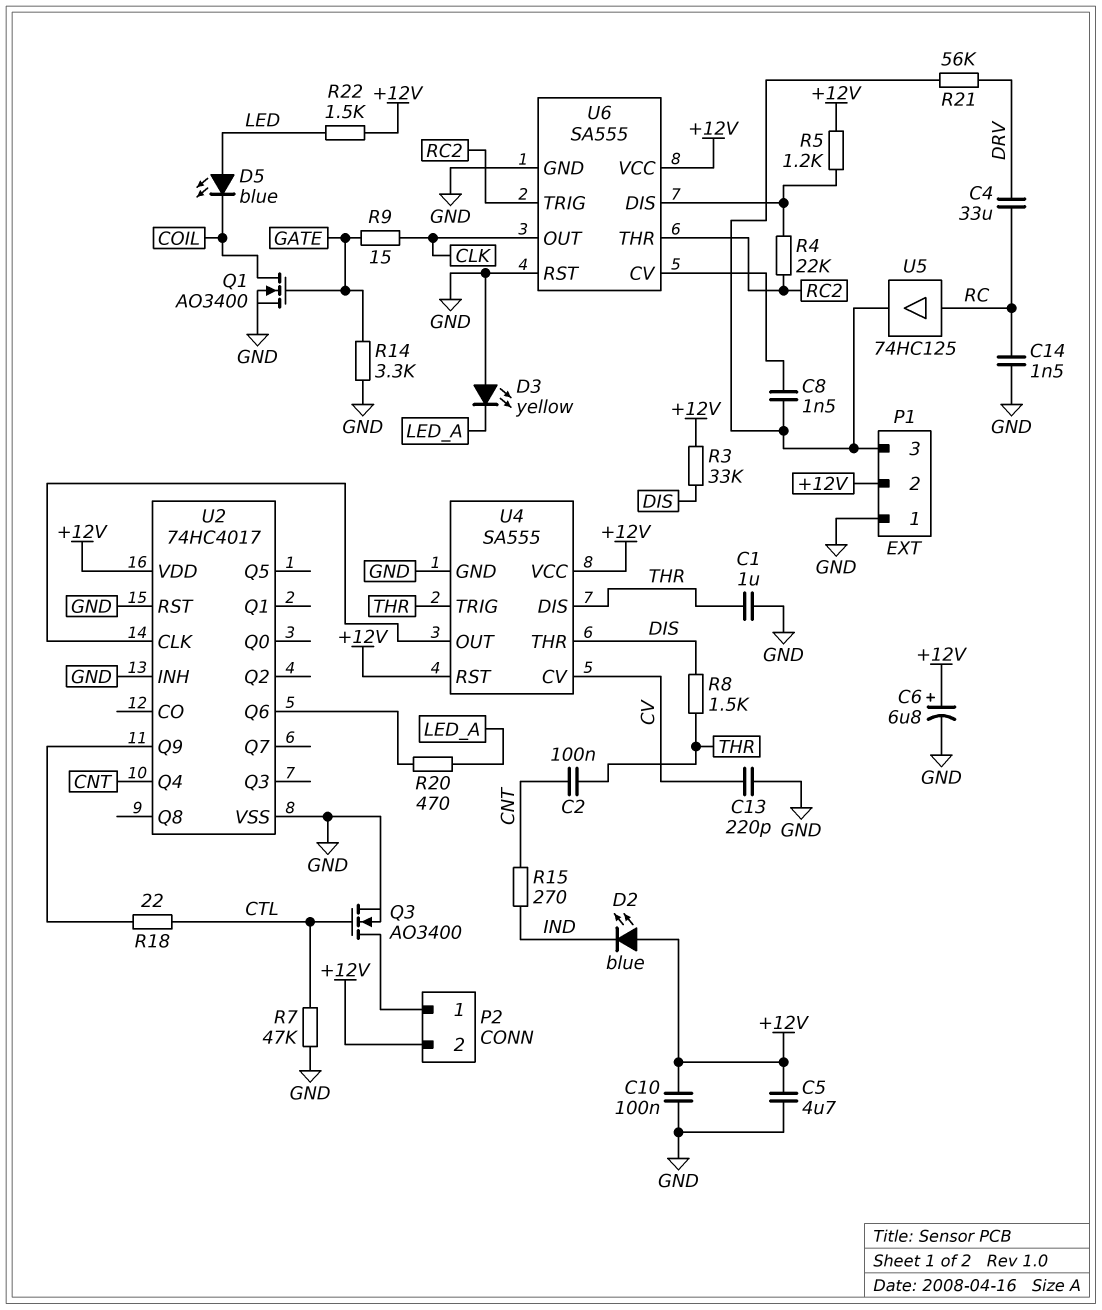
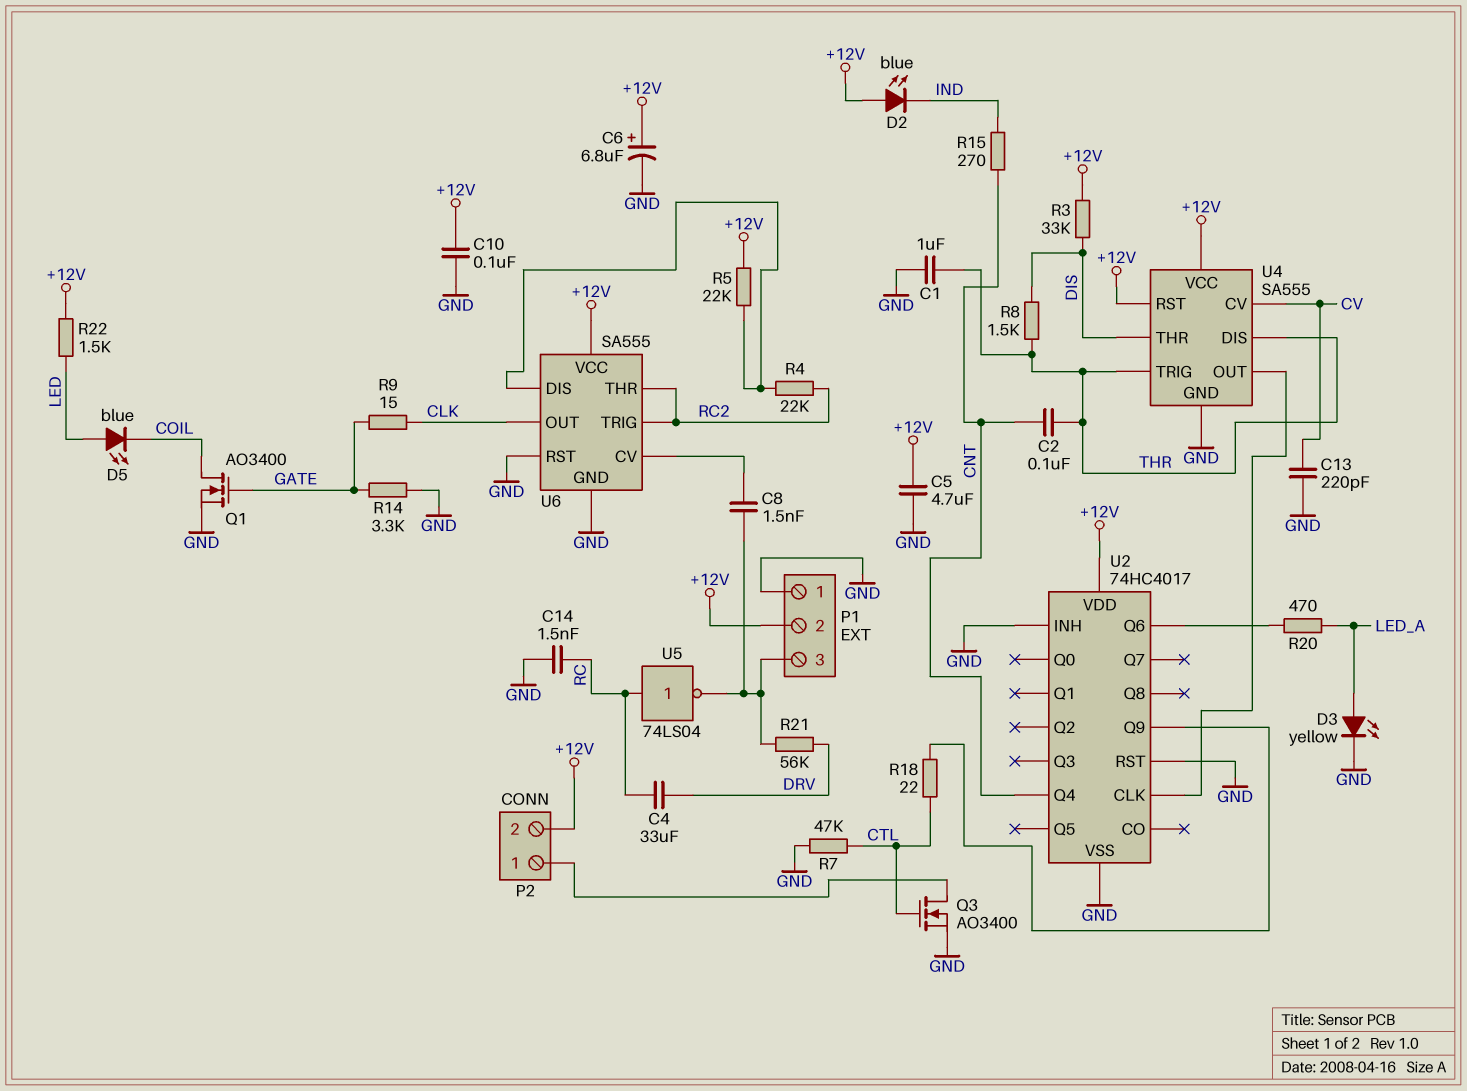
D3: LED yellow (A GND, K LED_A) -> LED yellow (A LED_A, K GND)
R5: 1.2k (+12V, U6/DIS) -> 22k (+12V, U6/DIS)
U5: buffer 74HC125 (in RC, out P1/3) -> NOT 74LS04 (in RC, out P1/3)

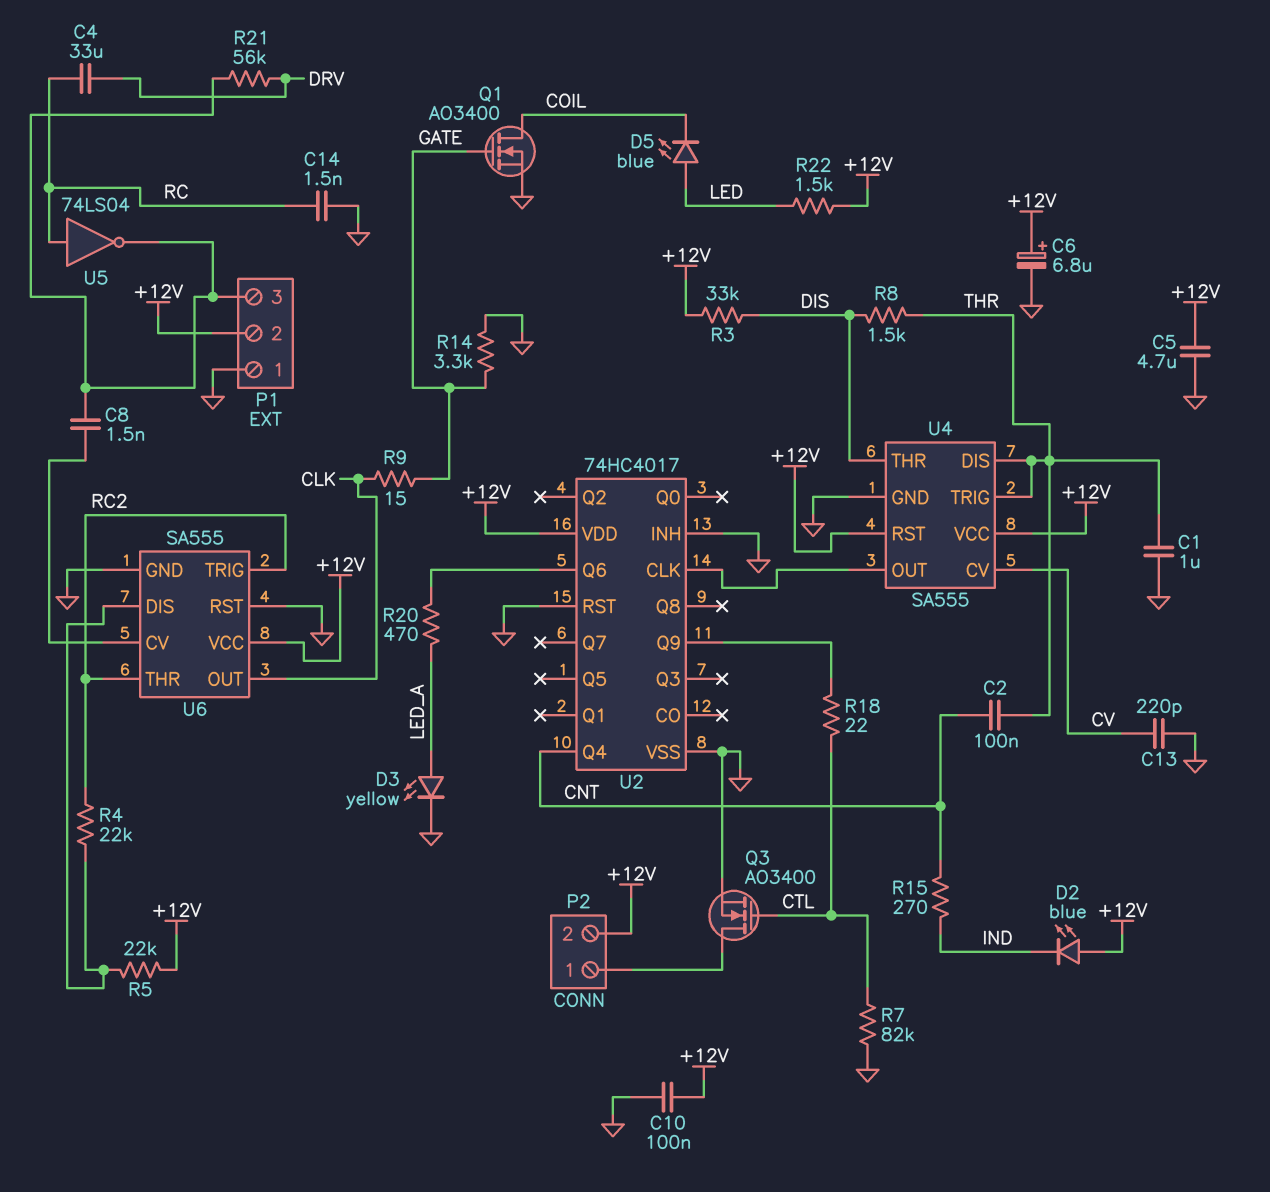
R7: 47k (CTL, GND) -> 82k (CTL, GND)

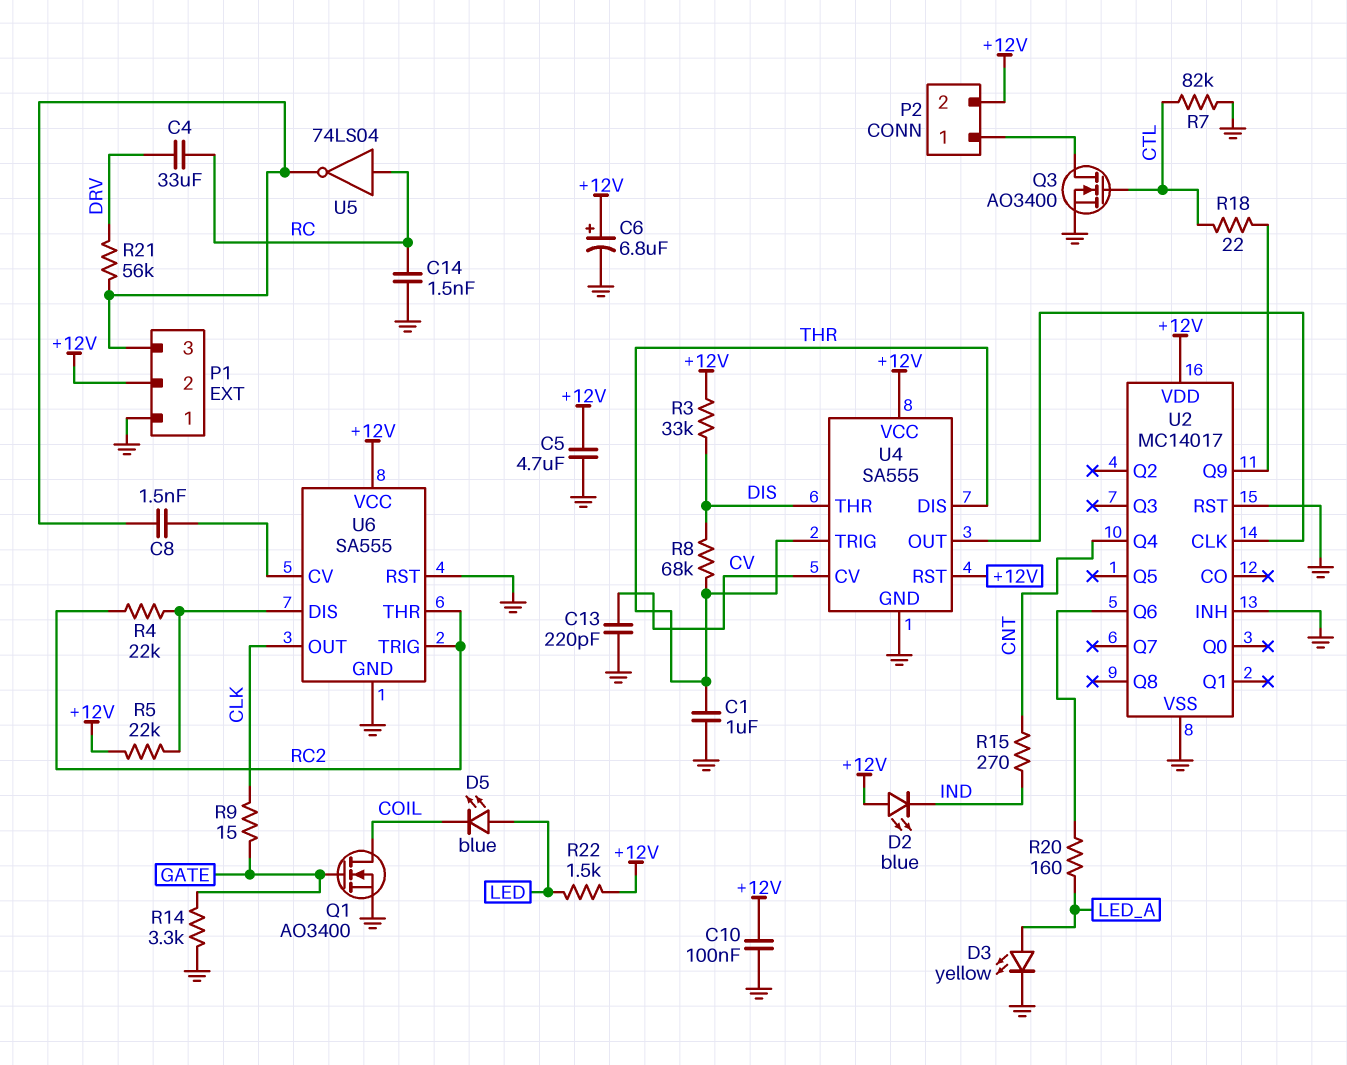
C2: 100nF (CNT, THR) -> none
R8: 1.5k (DIS, THR) -> 68k (DIS, THR)
R20: 470 (LED_A, U2/Q6) -> 160 (LED_A, U2/Q6)
U2: 74HC4017 -> MC14017

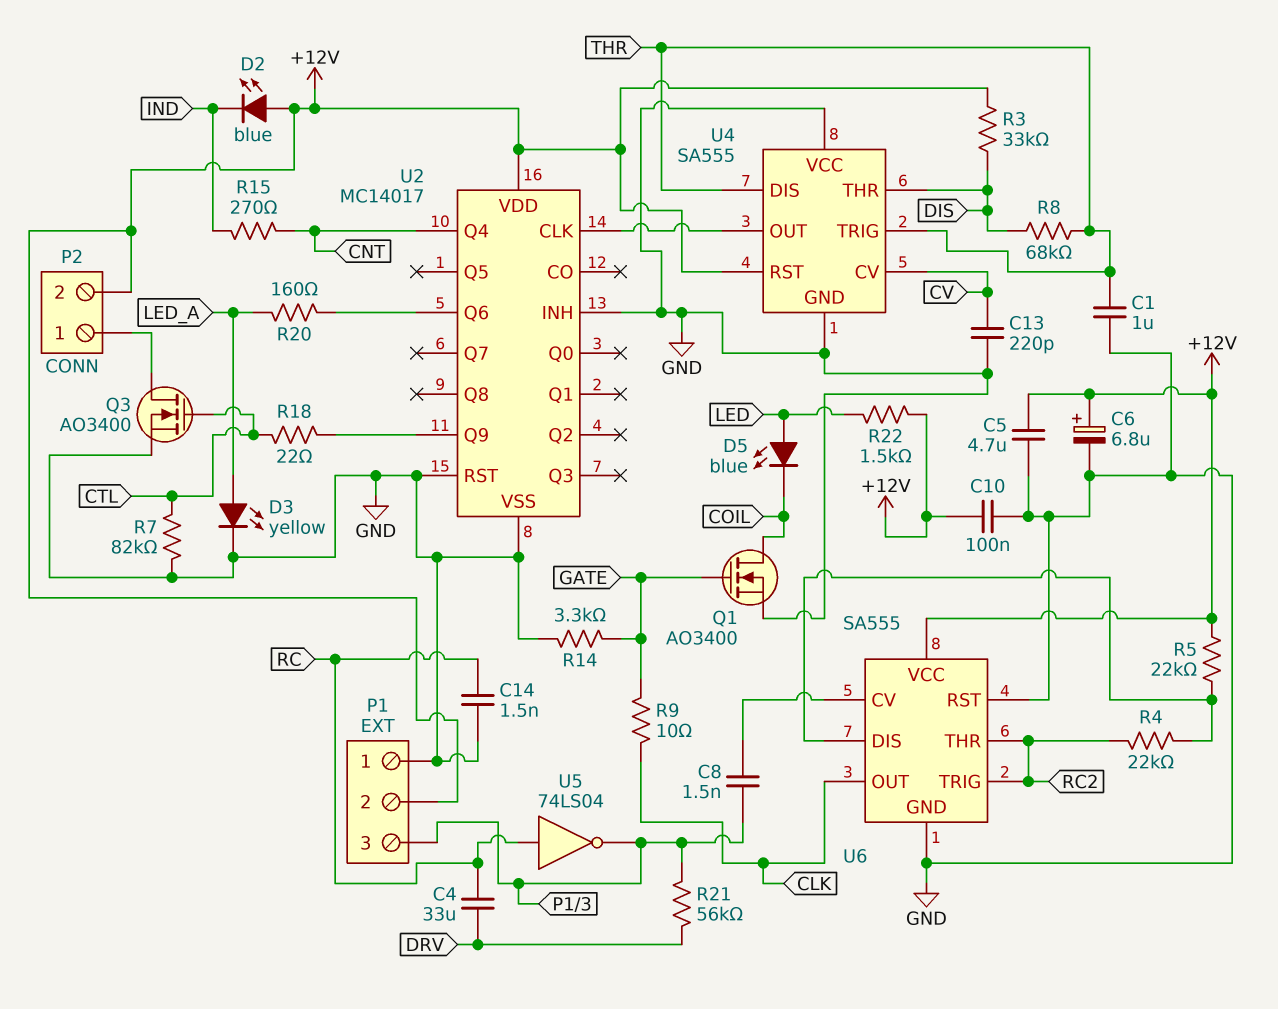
R9: 15 (CLK, GATE) -> 10 (CLK, GATE)
U4 pin VCC: +12V -> GND

